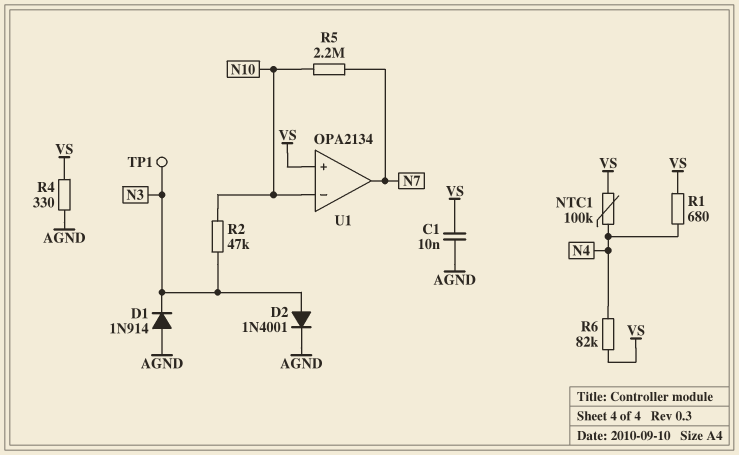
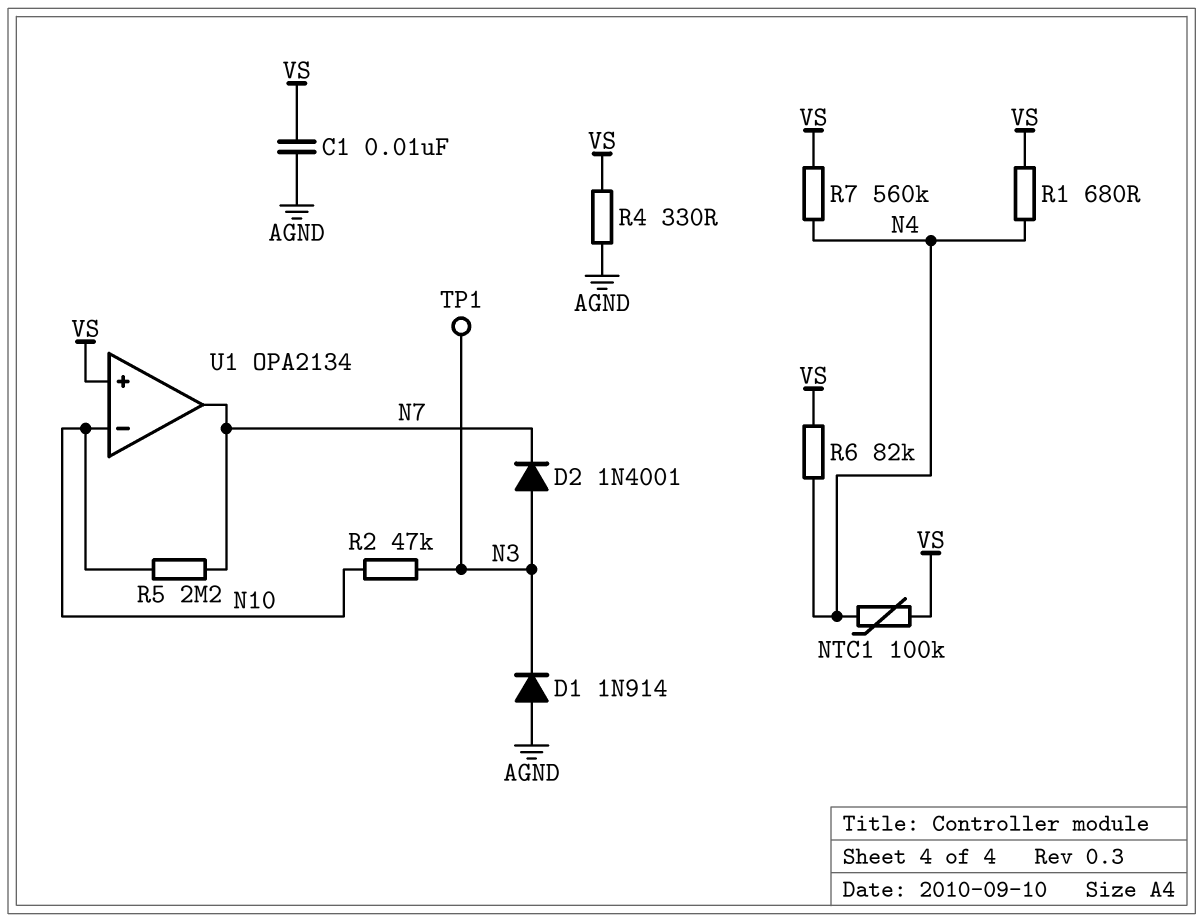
D2: diode 1N4001 (A N3, K AGND) -> diode 1N4001 (A N3, K N7)
R7: none -> 560k (N4, VS)

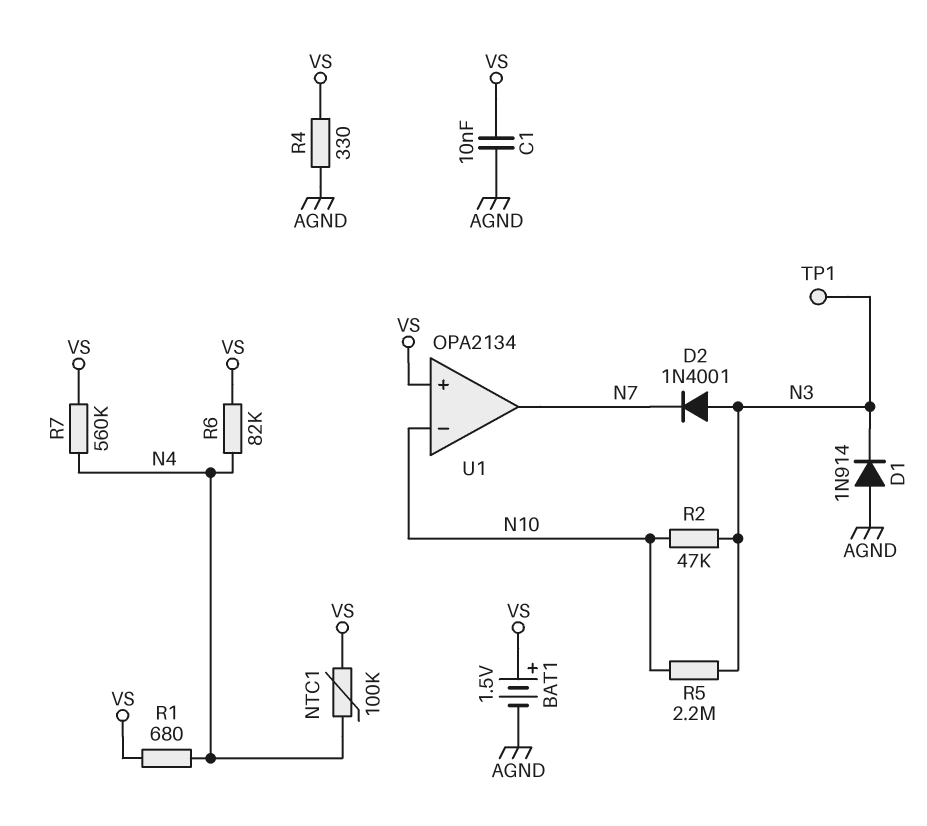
BAT1: none -> 1.5V (plus VS, minus AGND)
R5: 2.2M (N7, N10) -> 2.2M (N3, N10)

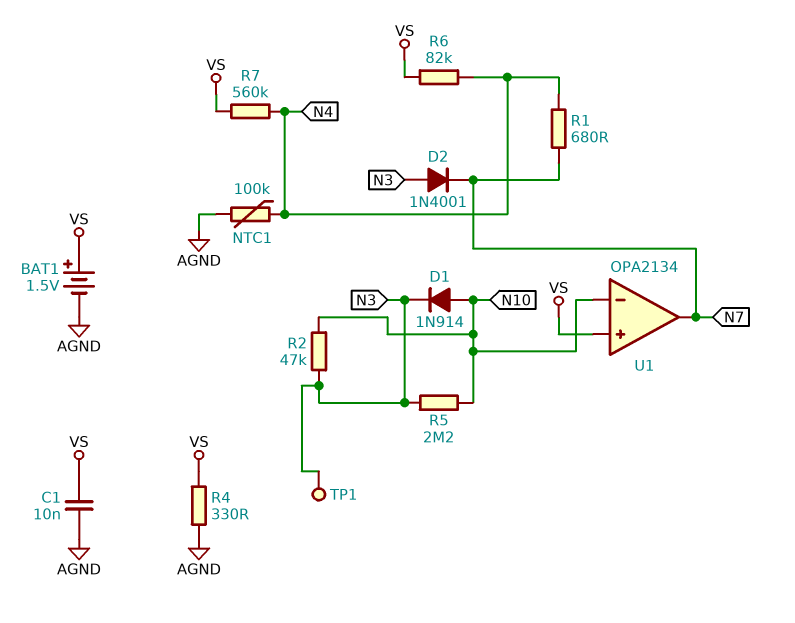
D1: diode 1N914 (A AGND, K N3) -> diode 1N914 (A N10, K N3)
NTC1: 100k (N4, VS) -> 100k (AGND, N4)
R1: 680 (N4, VS) -> 680 (N4, N7)

